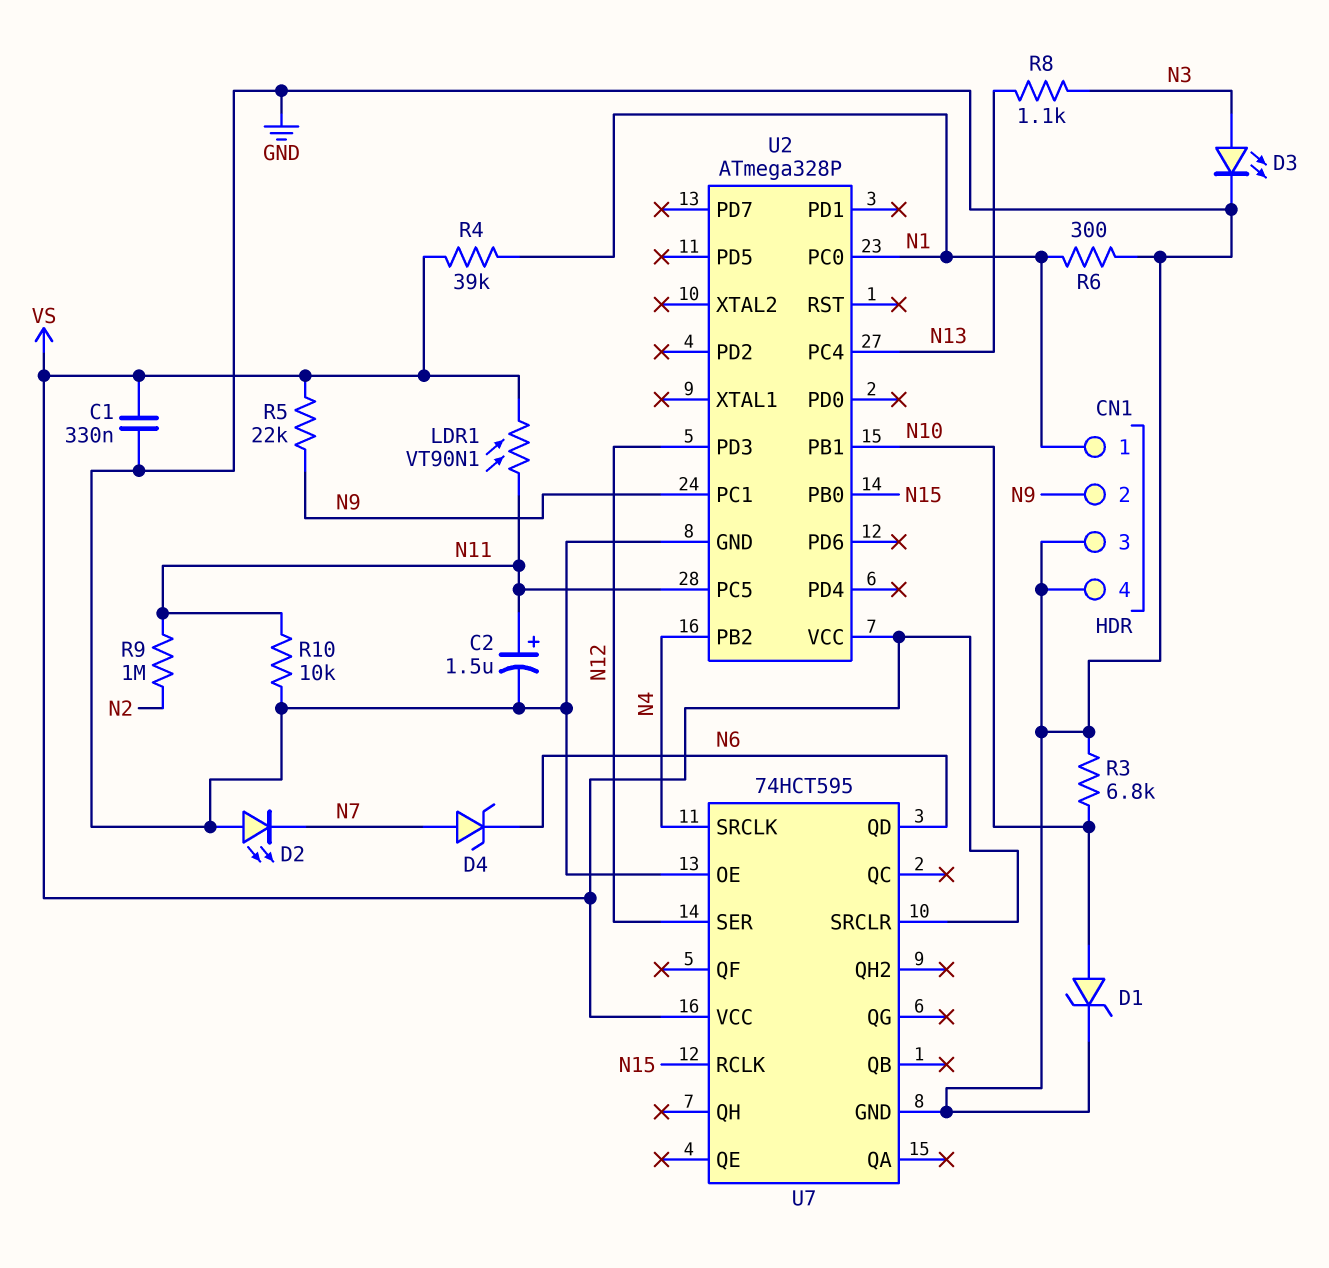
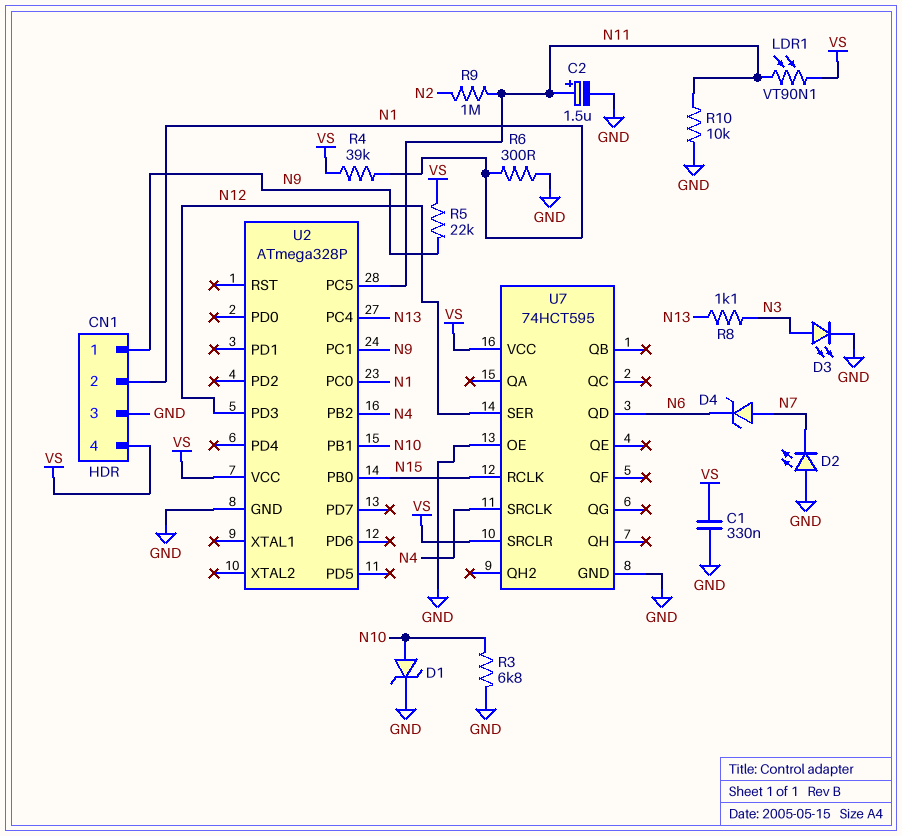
CN1 pin 1: N1 -> N9
CN1 pin 2: N9 -> N1
CN1 pin 4: GND -> VS

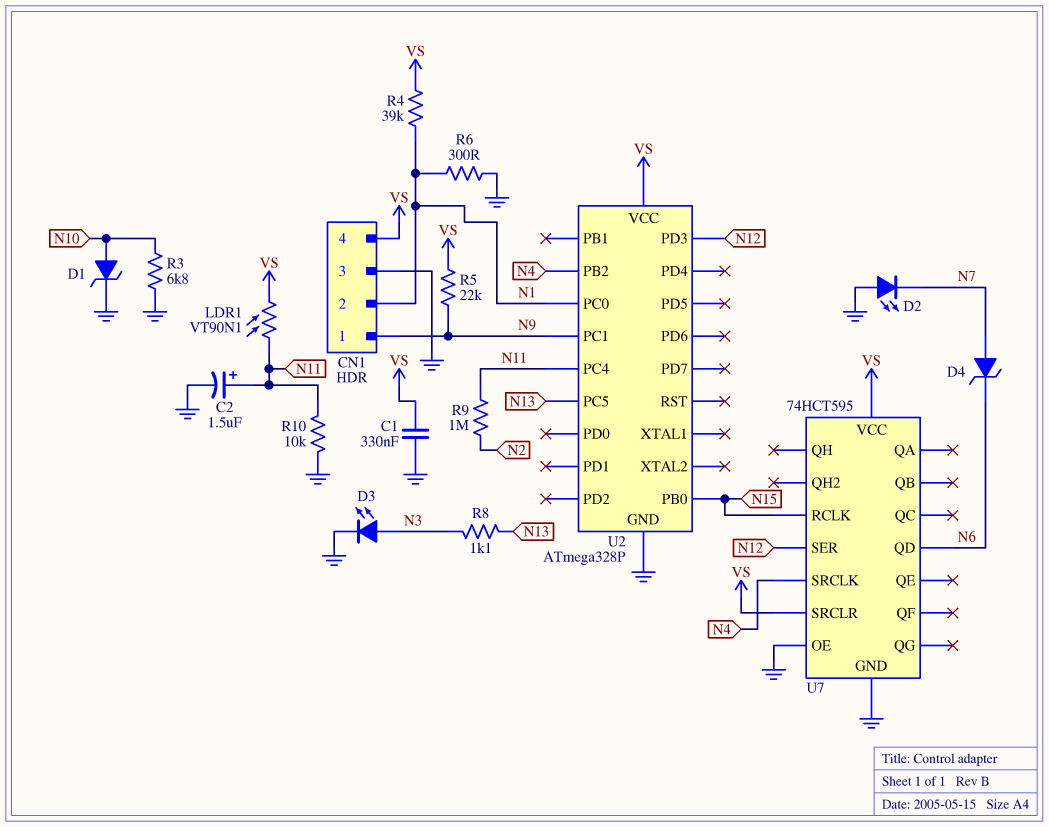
U2 pin PB1: N10 -> none
U2 pin PC4: N13 -> N11
U2 pin PC5: N11 -> N13

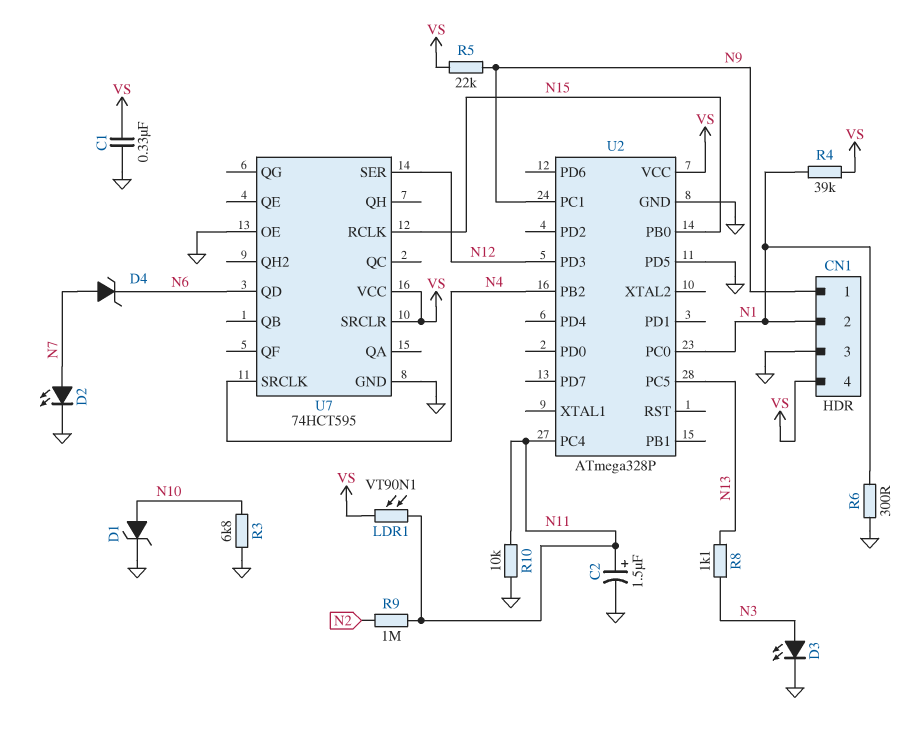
D2: LED (A GND, K N7) -> LED (A N7, K GND)
U2 pin PD5: none -> GND

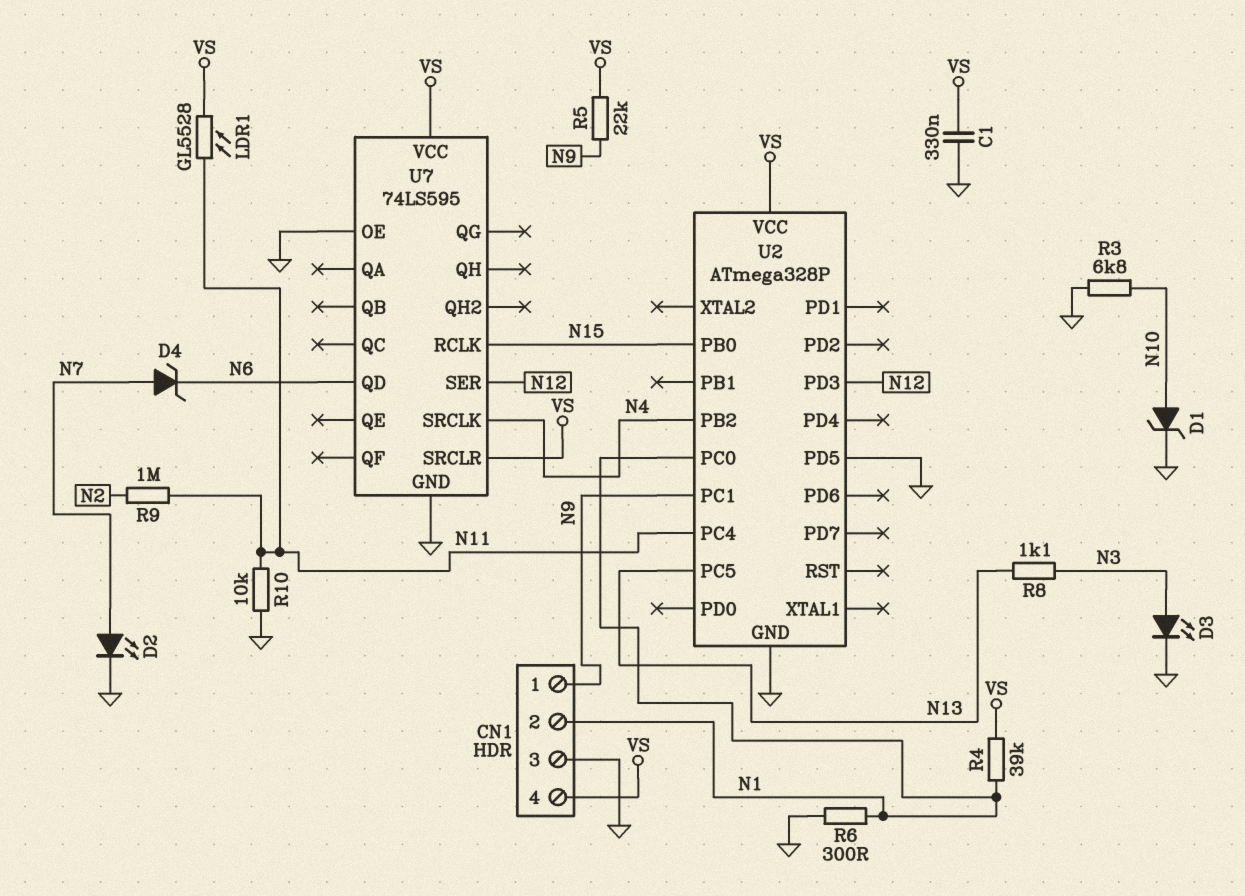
C2: 1.5uF (plus N11, minus GND) -> none
LDR1: VT90N1 (N11, VS) -> GL5528 (N11, VS)
U7: 74HCT595 -> 74LS595

